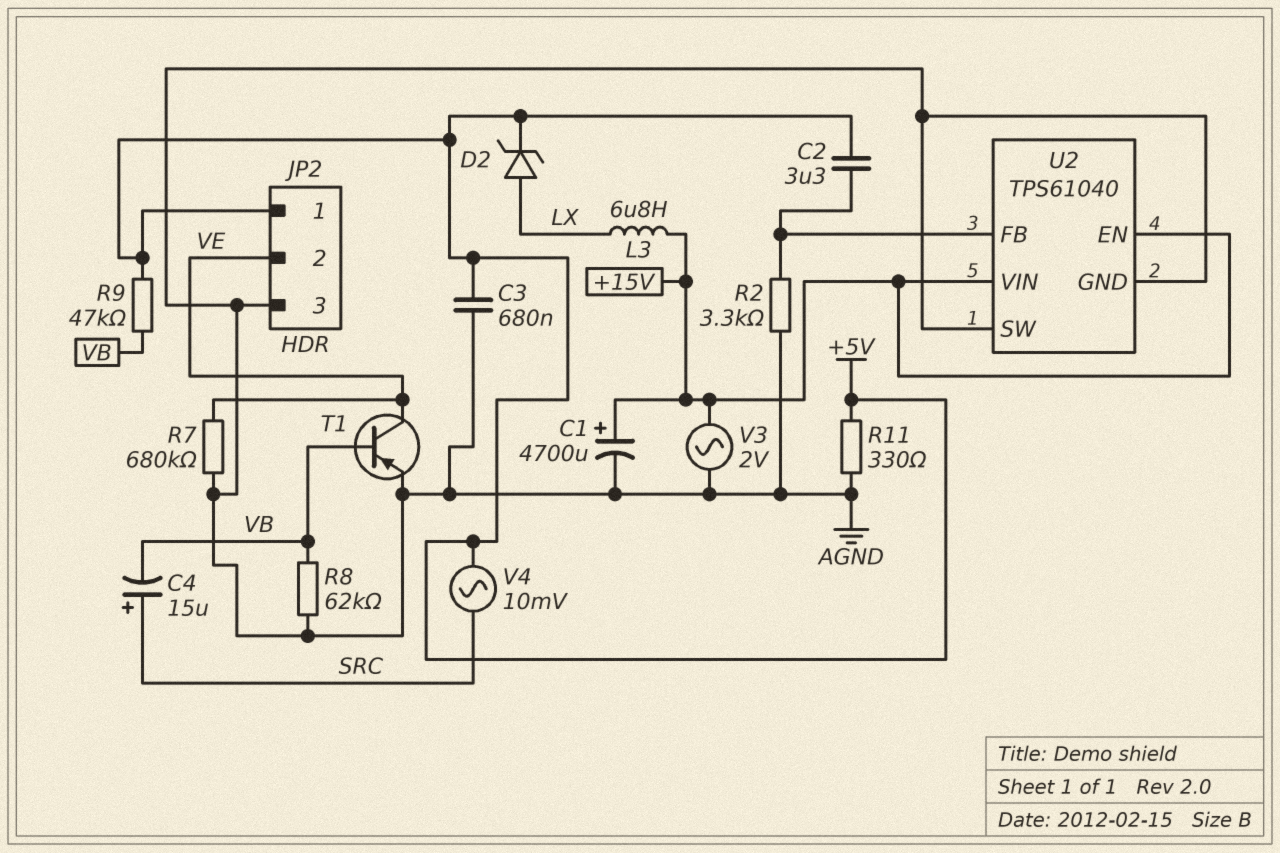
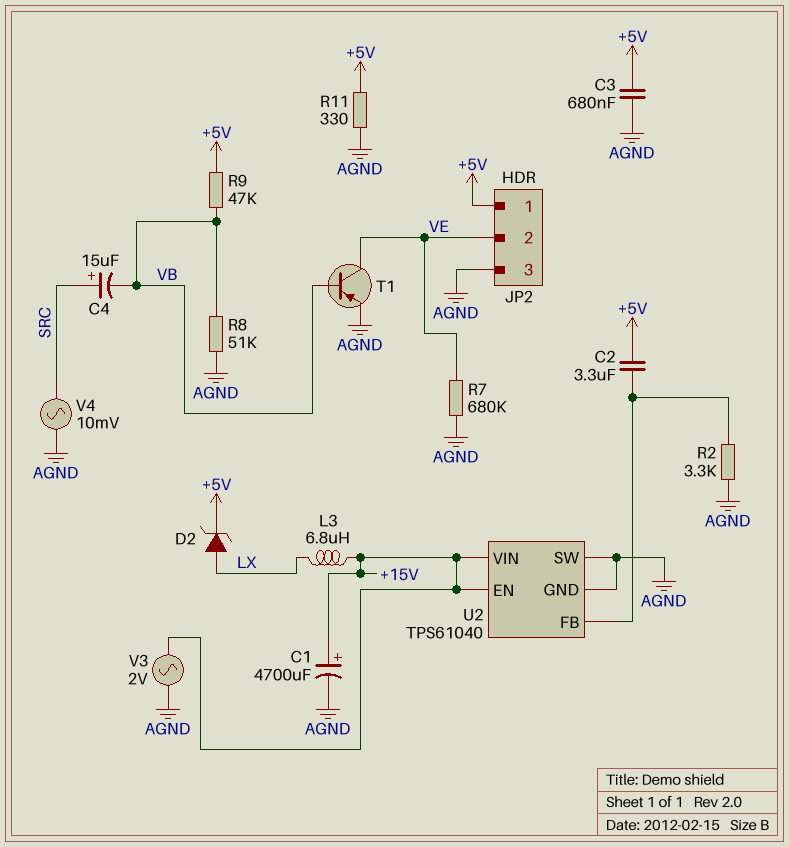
R8: 62k (AGND, VB) -> 51k (AGND, VB)
V4: AC 10mV (+5V, SRC) -> AC 10mV (AGND, SRC)

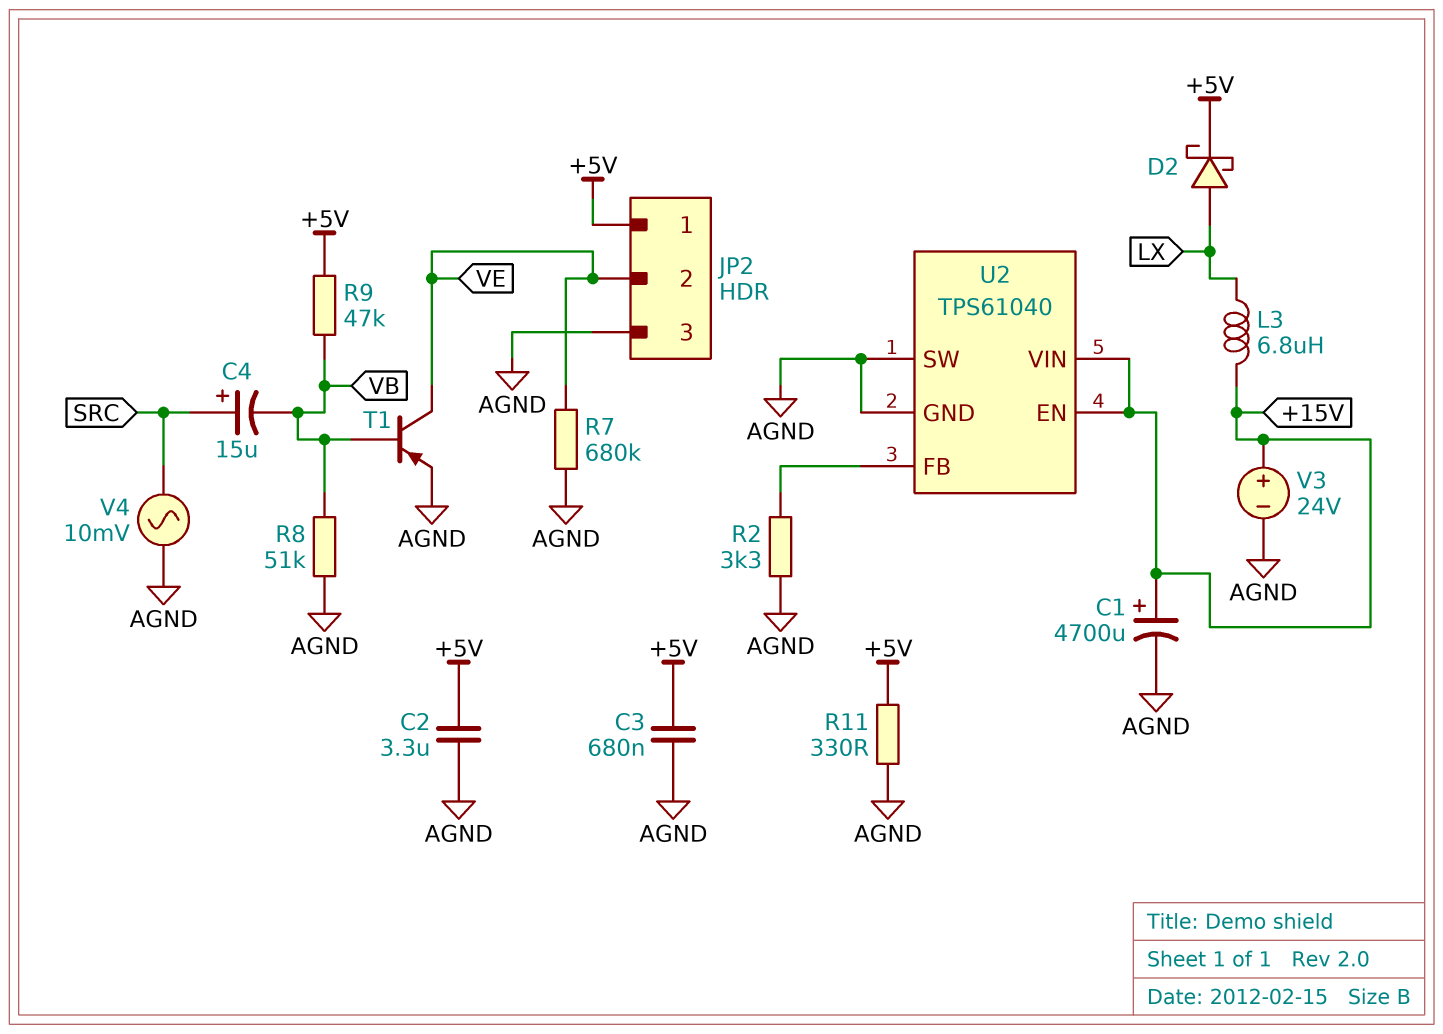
C2: 3.3uF (+5V, U2/FB) -> 3.3uF (+5V, AGND)
D2: zener (A LX, K +5V) -> schottky (A LX, K +5V)
V3: AC 2V (+15V, AGND) -> 24V (plus +15V, minus AGND)

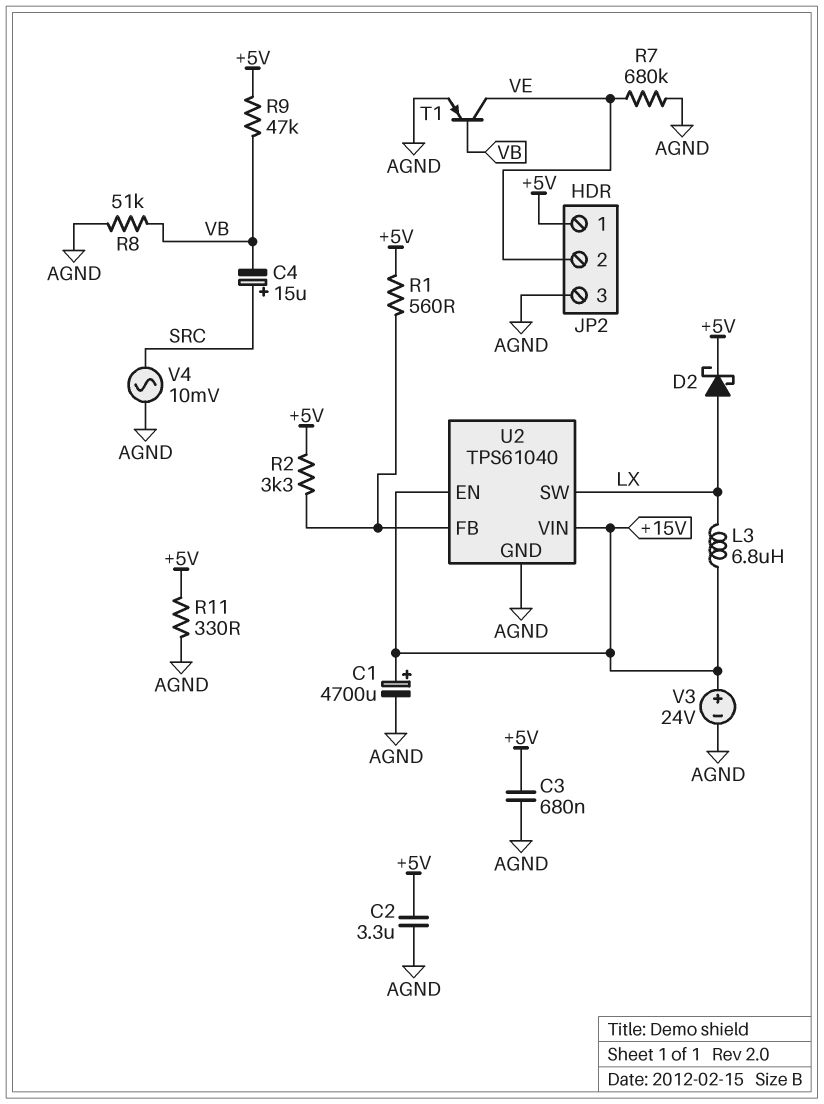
R1: none -> 560 (+5V, U2/FB)
R2: 3.3k (AGND, U2/FB) -> 3.3k (+5V, U2/FB)
U2 pin SW: AGND -> LX

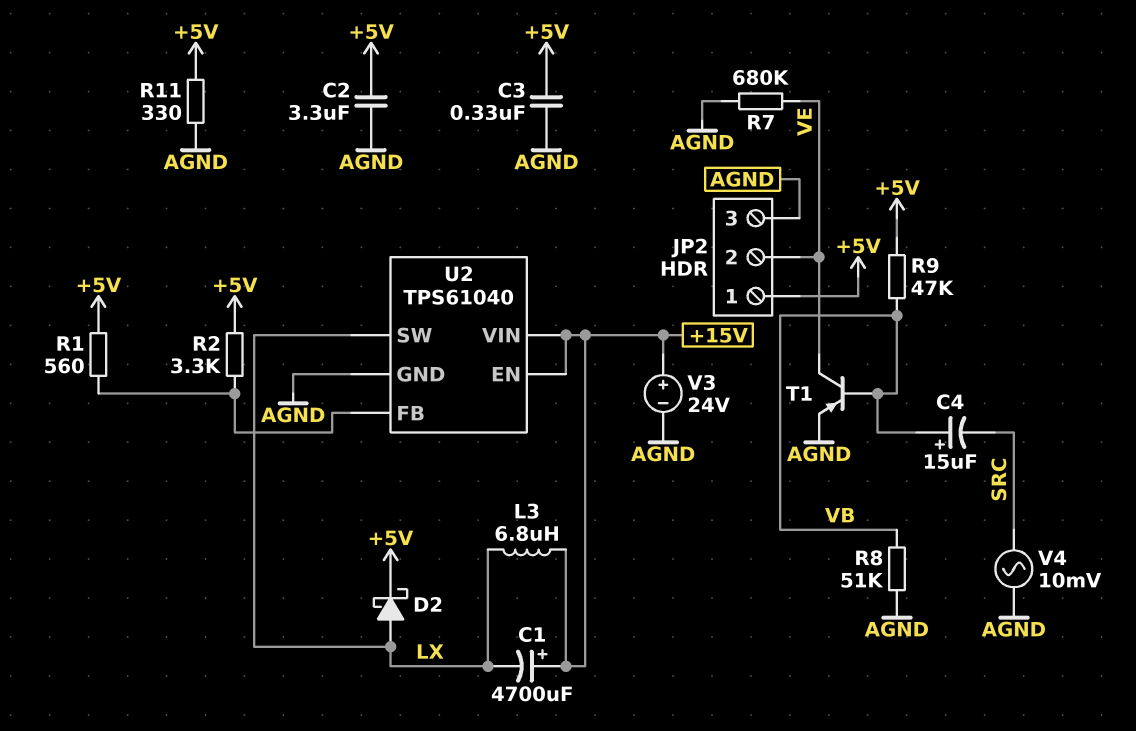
C1: 4700uF (plus +15V, minus AGND) -> 4700uF (plus +15V, minus LX)
C3: 680nF (+5V, AGND) -> 330nF (+5V, AGND)
C4: 15uF (plus SRC, minus VB) -> 15uF (plus VB, minus SRC)

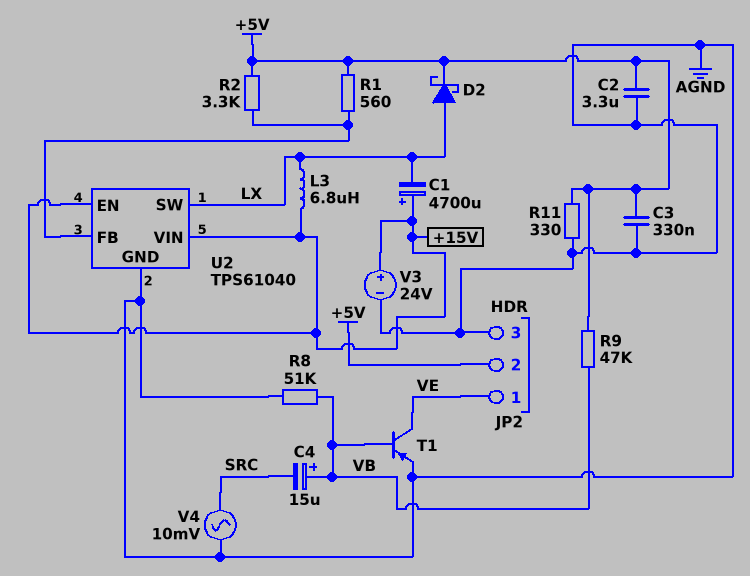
JP2 pin 1: +5V -> VE
JP2 pin 2: VE -> +5V
R7: 680k (AGND, VE) -> none

